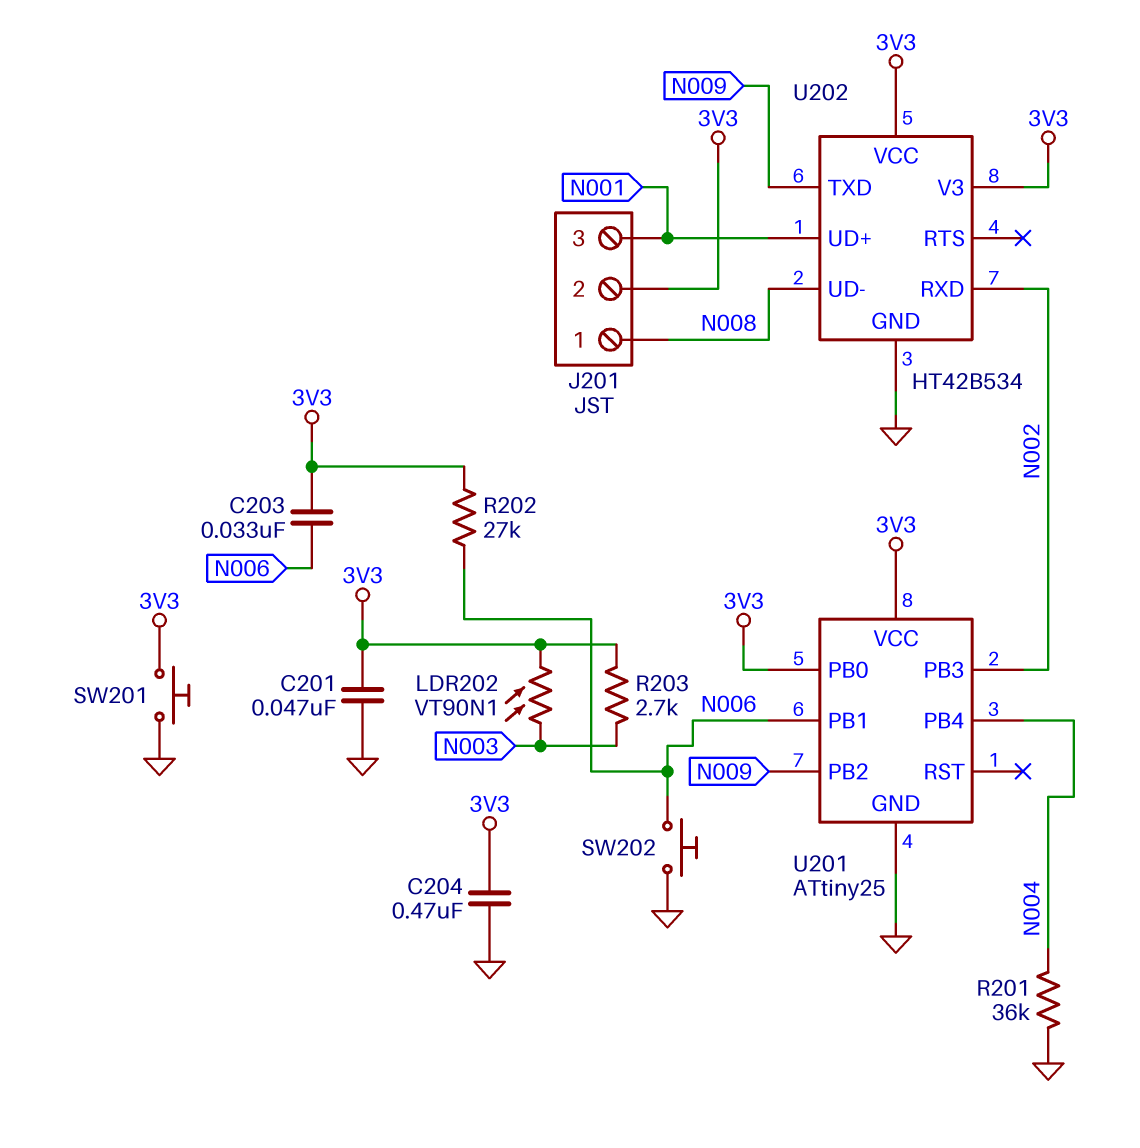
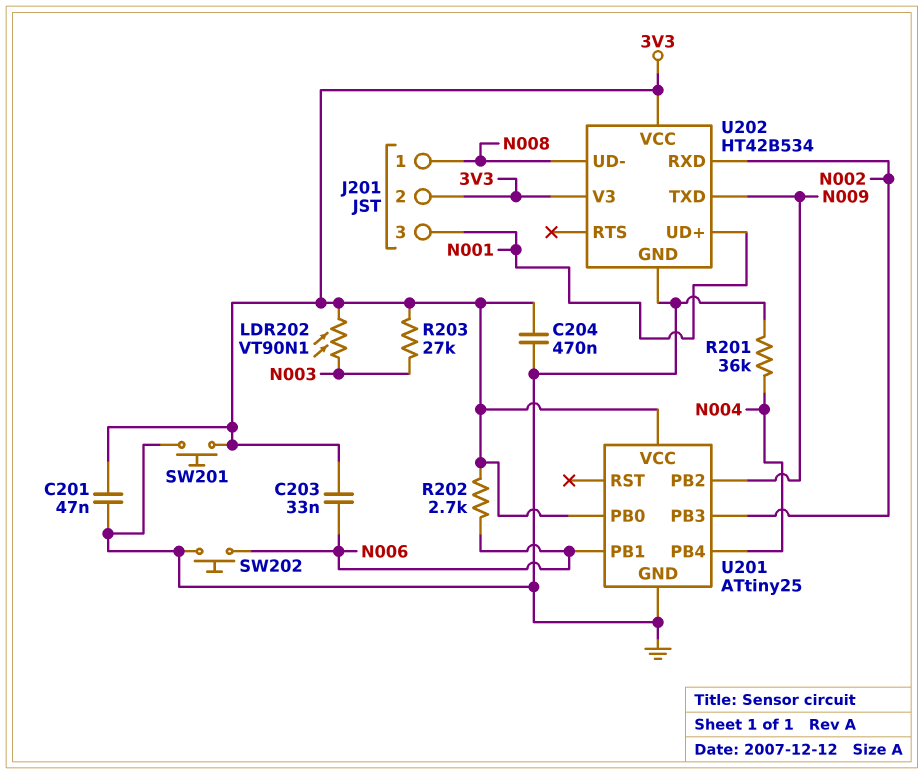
R202: 27k (3V3, N006) -> 2.7k (3V3, N006)
R203: 2.7k (3V3, N003) -> 27k (3V3, N003)

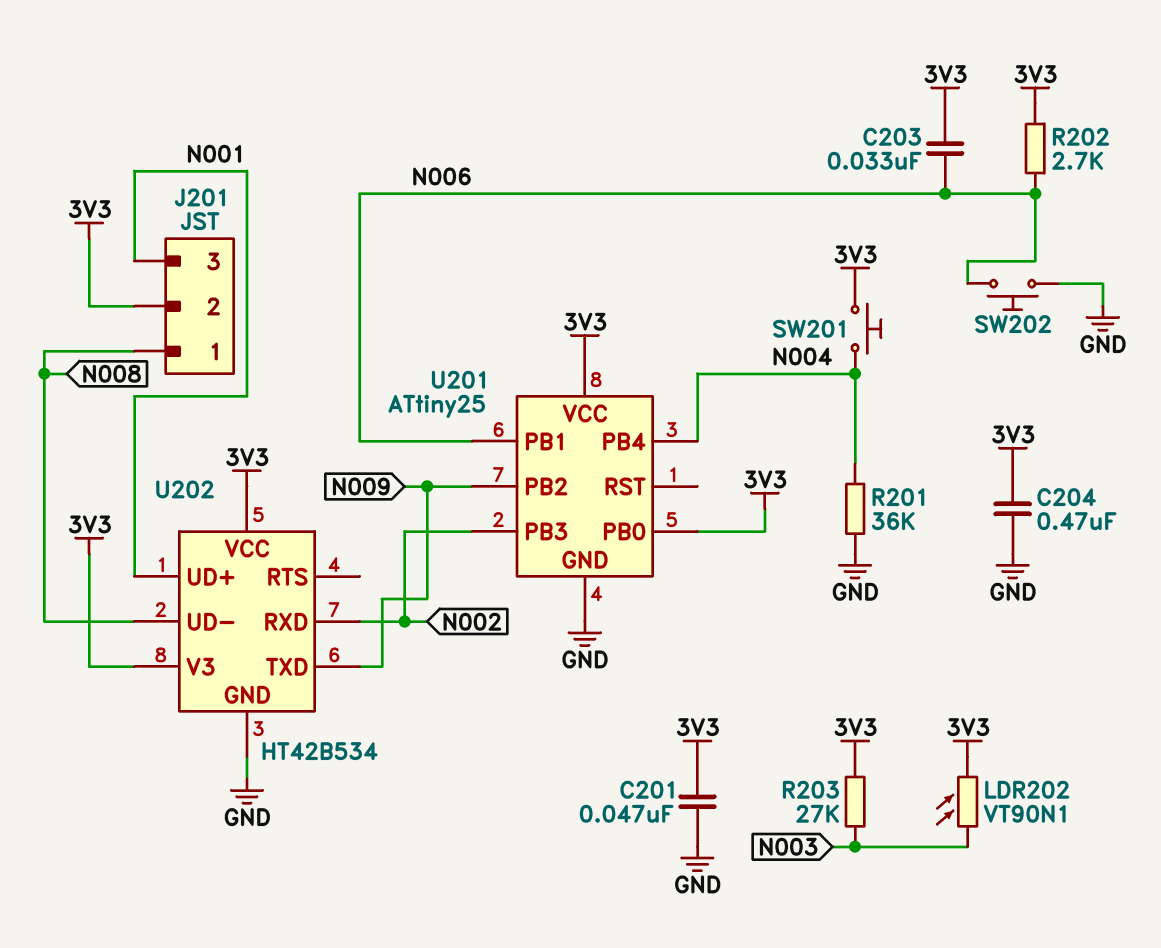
SW201: button (3V3, GND) -> button (3V3, N004)

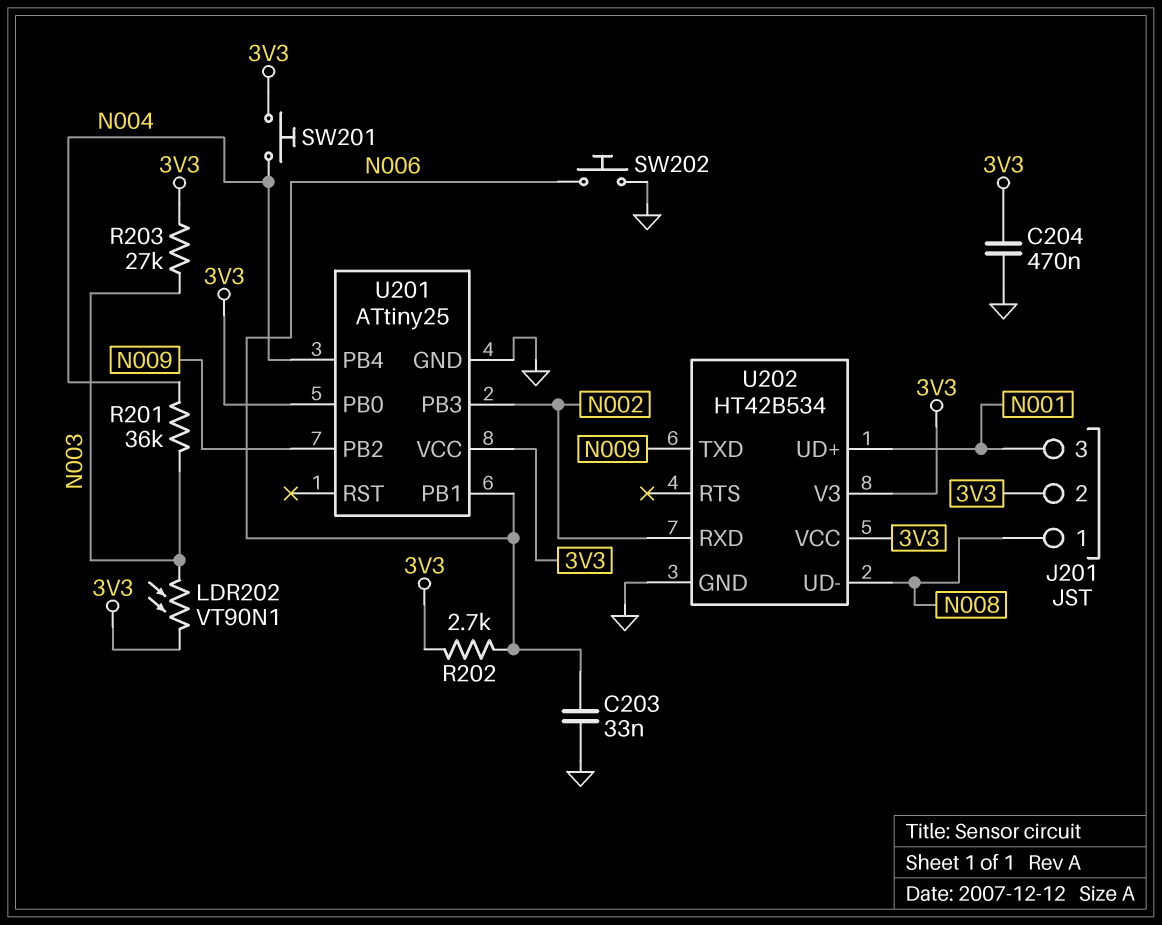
C201: 47nF (3V3, GND) -> none
C203: 33nF (3V3, N006) -> 33nF (GND, N006)
R201: 36k (GND, N004) -> 36k (N003, N004)

